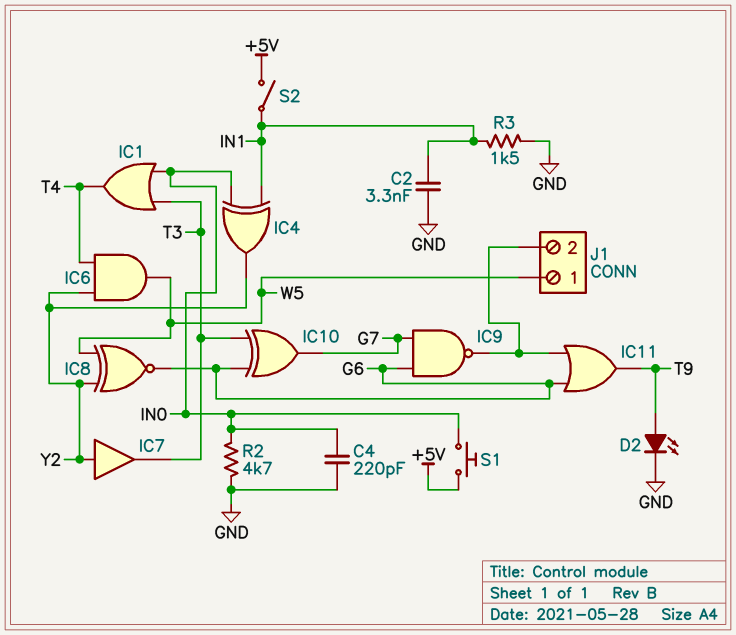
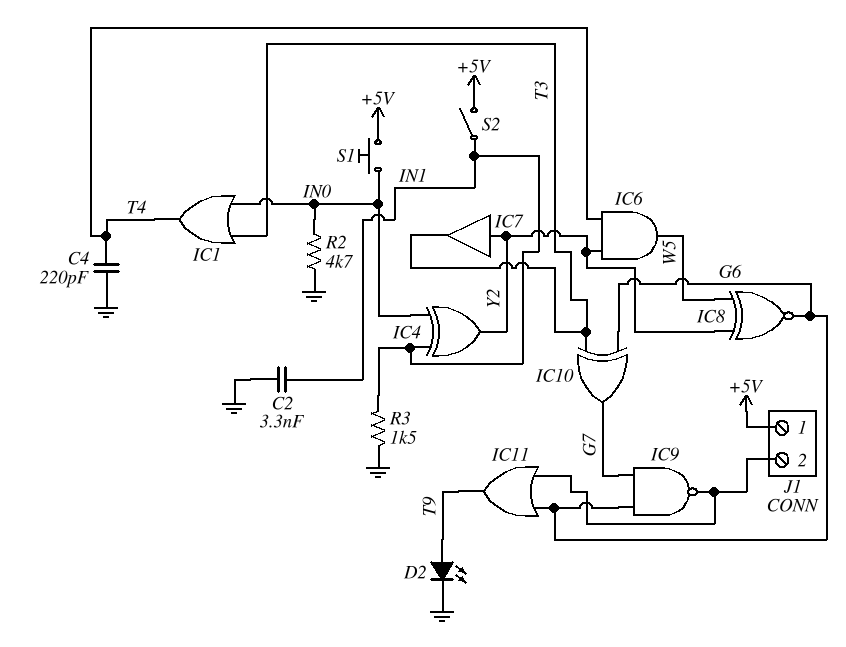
C4: 220pF (GND, IN0) -> 220pF (GND, T4)
J1 pin 1: W5 -> +5V

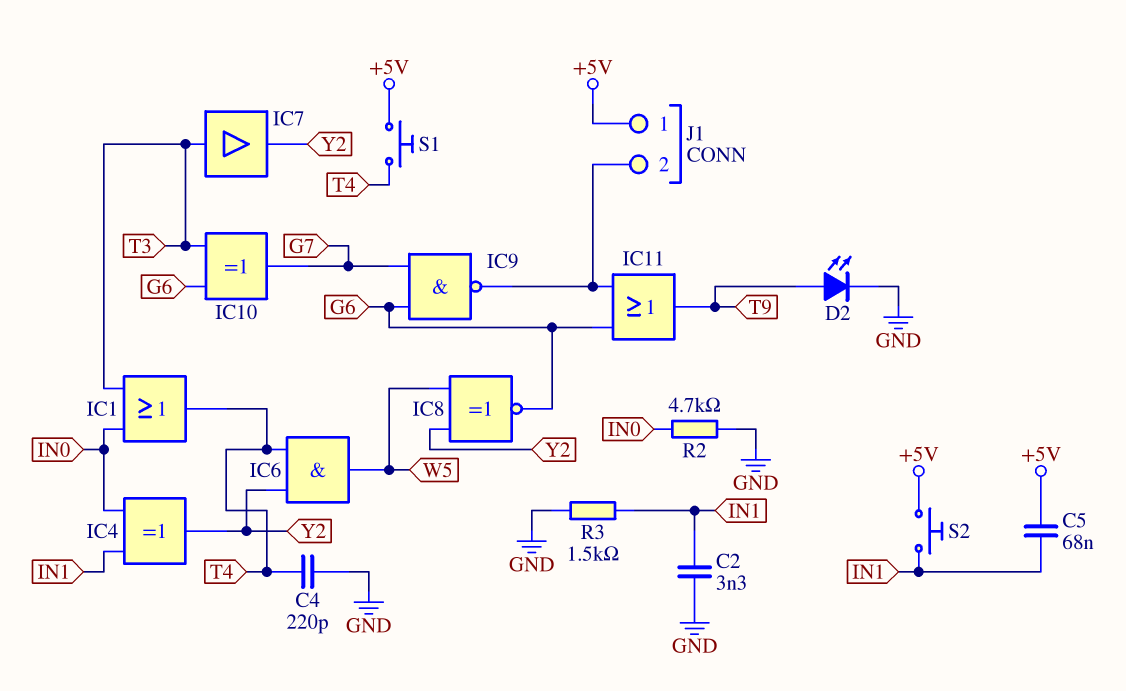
C5: none -> 68nF (+5V, IN1)
IC7: buffer (in Y2, out T3) -> buffer (in T3, out Y2)
S1: button (+5V, IN0) -> button (+5V, T4)
S2: switch (+5V, IN1) -> button (+5V, IN1)

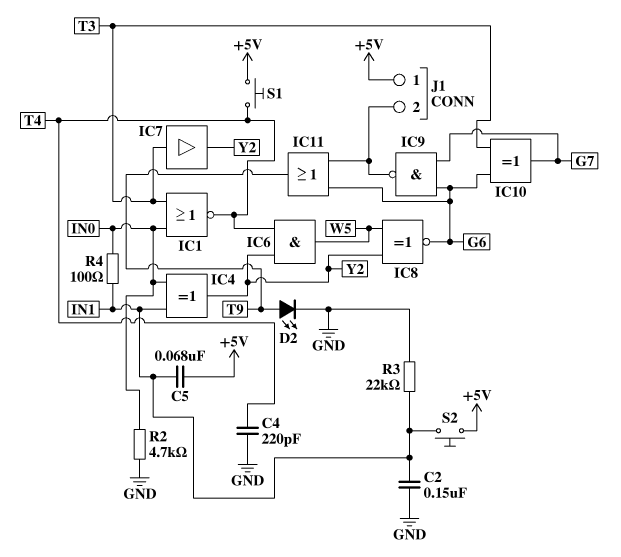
C2: 3.3nF (GND, IN1) -> 150nF (GND, IN1)
IC1: OR (in IN0, in T3, out T4) -> NOR (in IN0, in T3, out T4)
R3: 1.5k (GND, IN1) -> 22k (GND, IN1)
R4: none -> 100 (IN0, IN1)

